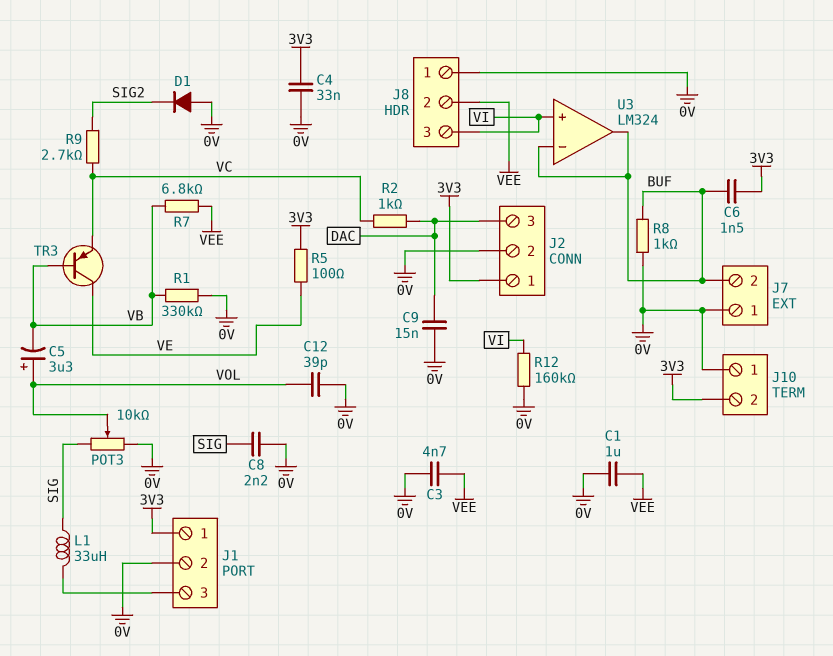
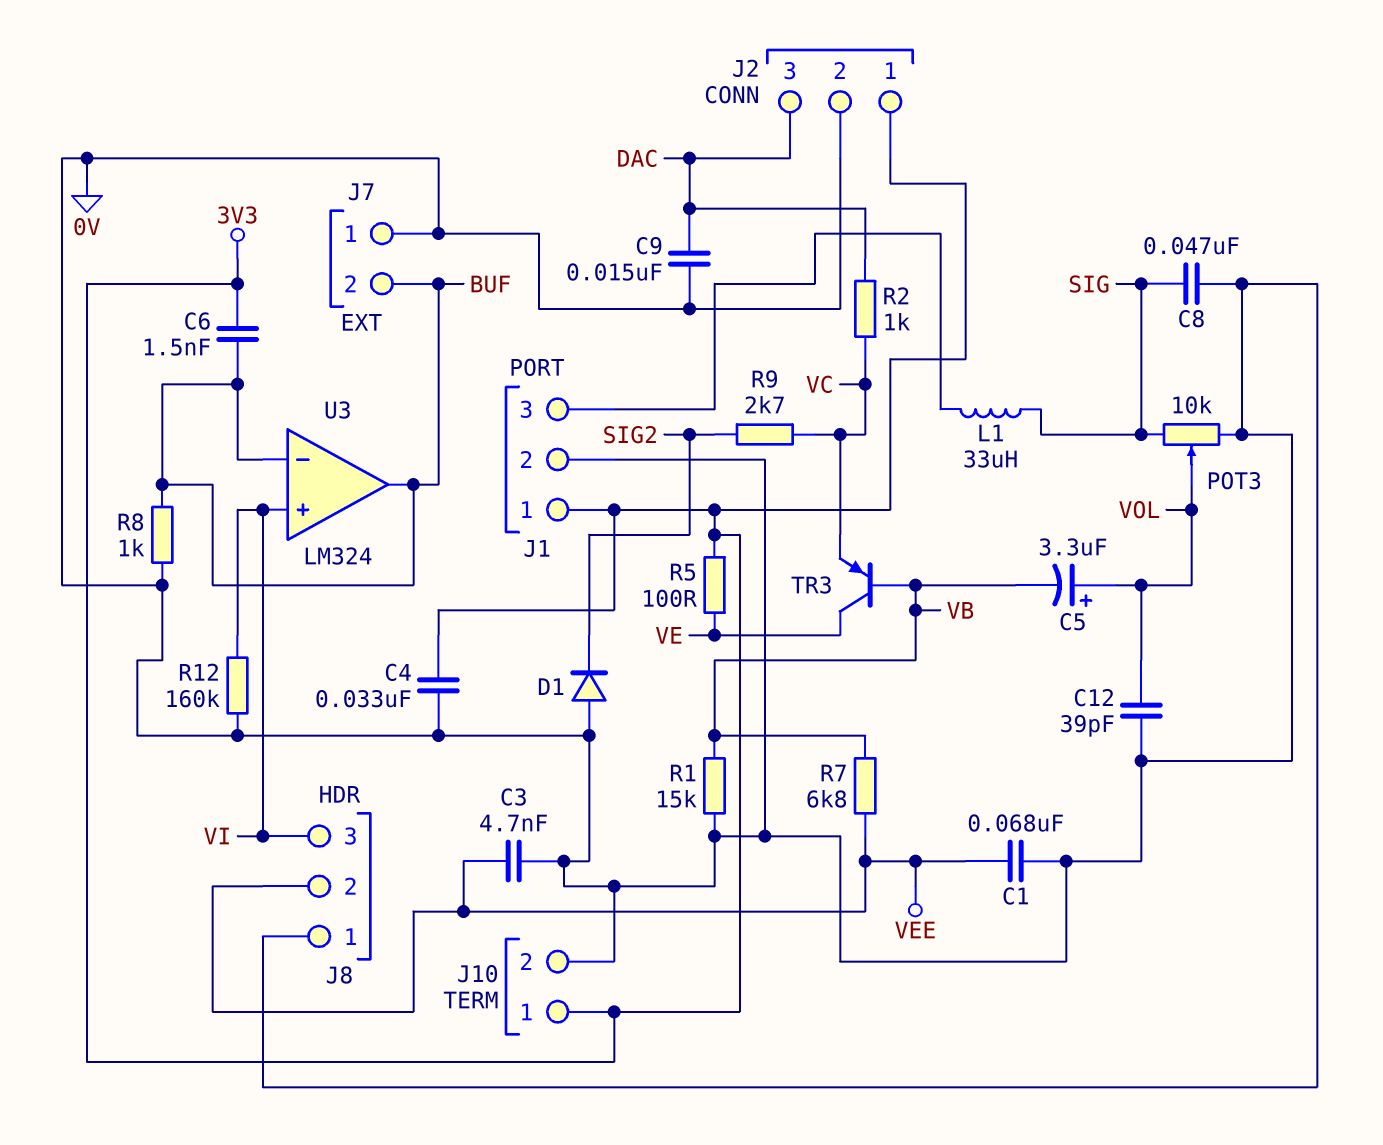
C1: 1uF (0V, VEE) -> 68nF (0V, VEE)
C8: 2.2nF (0V, SIG) -> 47nF (0V, SIG)
J10 pin 1: 0V -> 3V3
J10 pin 2: 3V3 -> 0V
R1: 330k (0V, VB) -> 15k (0V, VB)

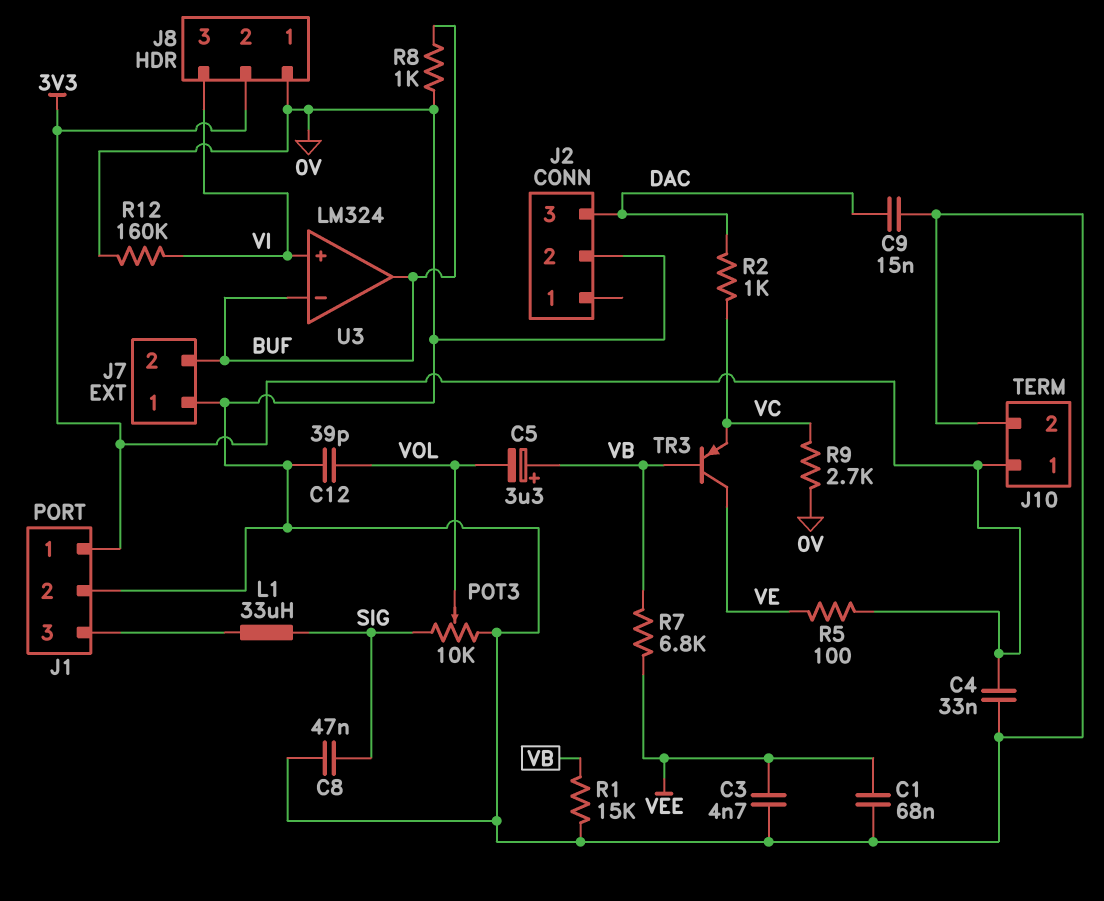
C5: 3.3uF (plus VOL, minus VB) -> 3.3uF (plus VB, minus VOL)
C6: 1.5nF (3V3, BUF) -> none
D1: diode (A 0V, K SIG2) -> none
J2 pin 1: 3V3 -> none
J8 pin 2: VEE -> 3V3
R9: 2.7k (SIG2, VC) -> 2.7k (0V, VC)

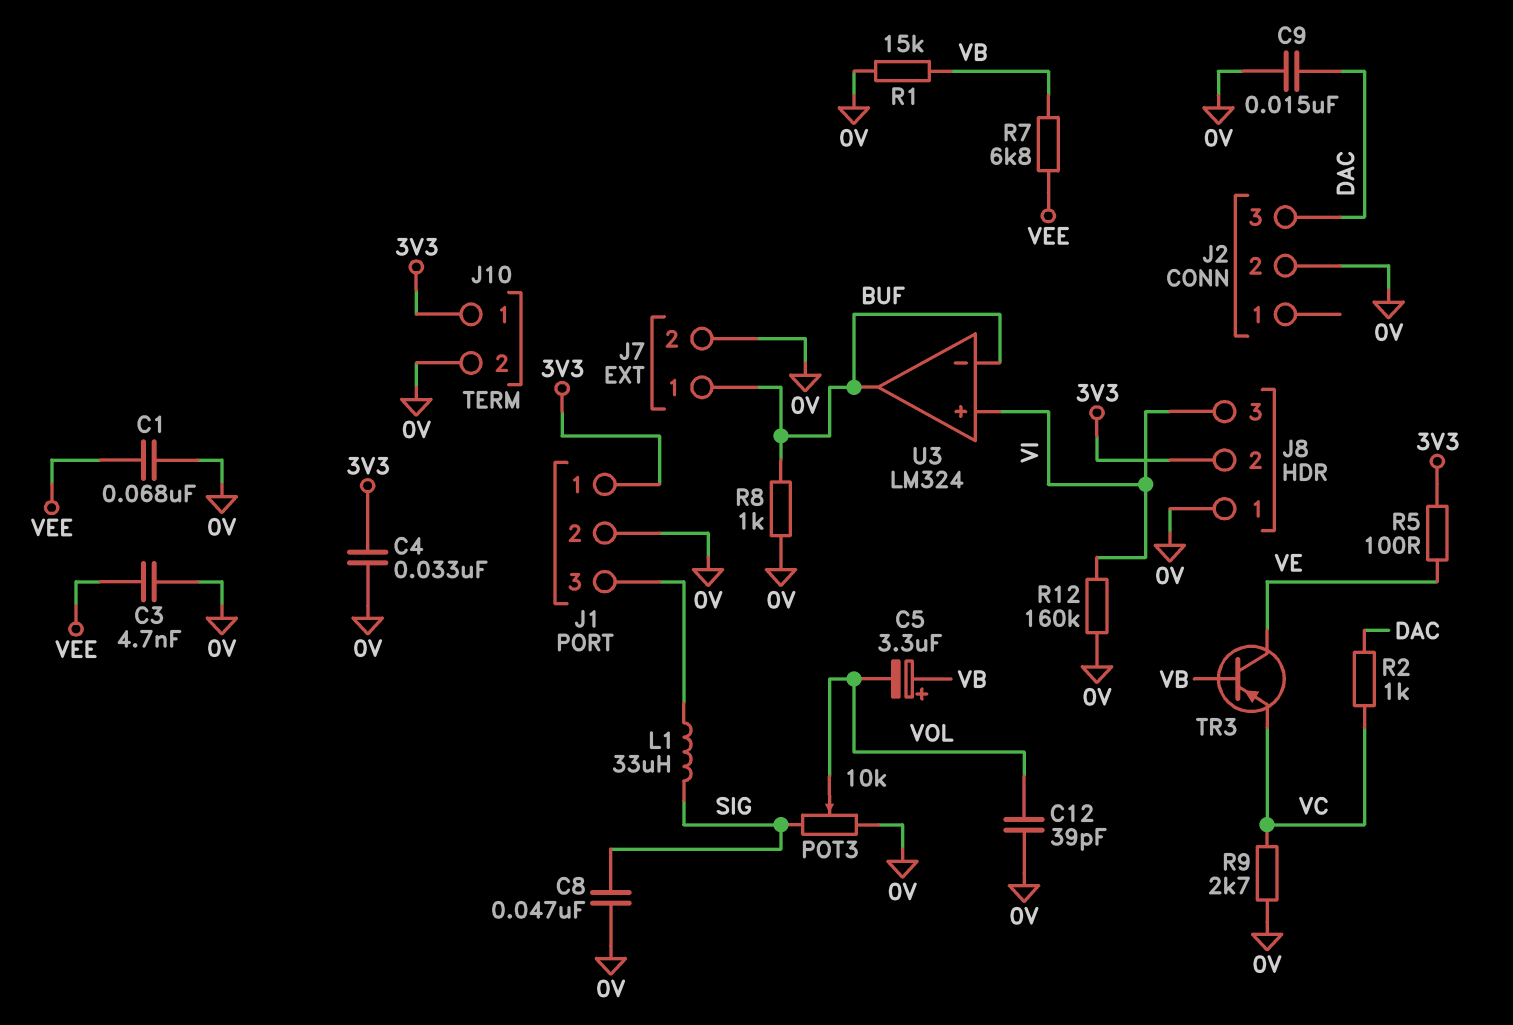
J7 pin 1: 0V -> BUF
J7 pin 2: BUF -> 0V

